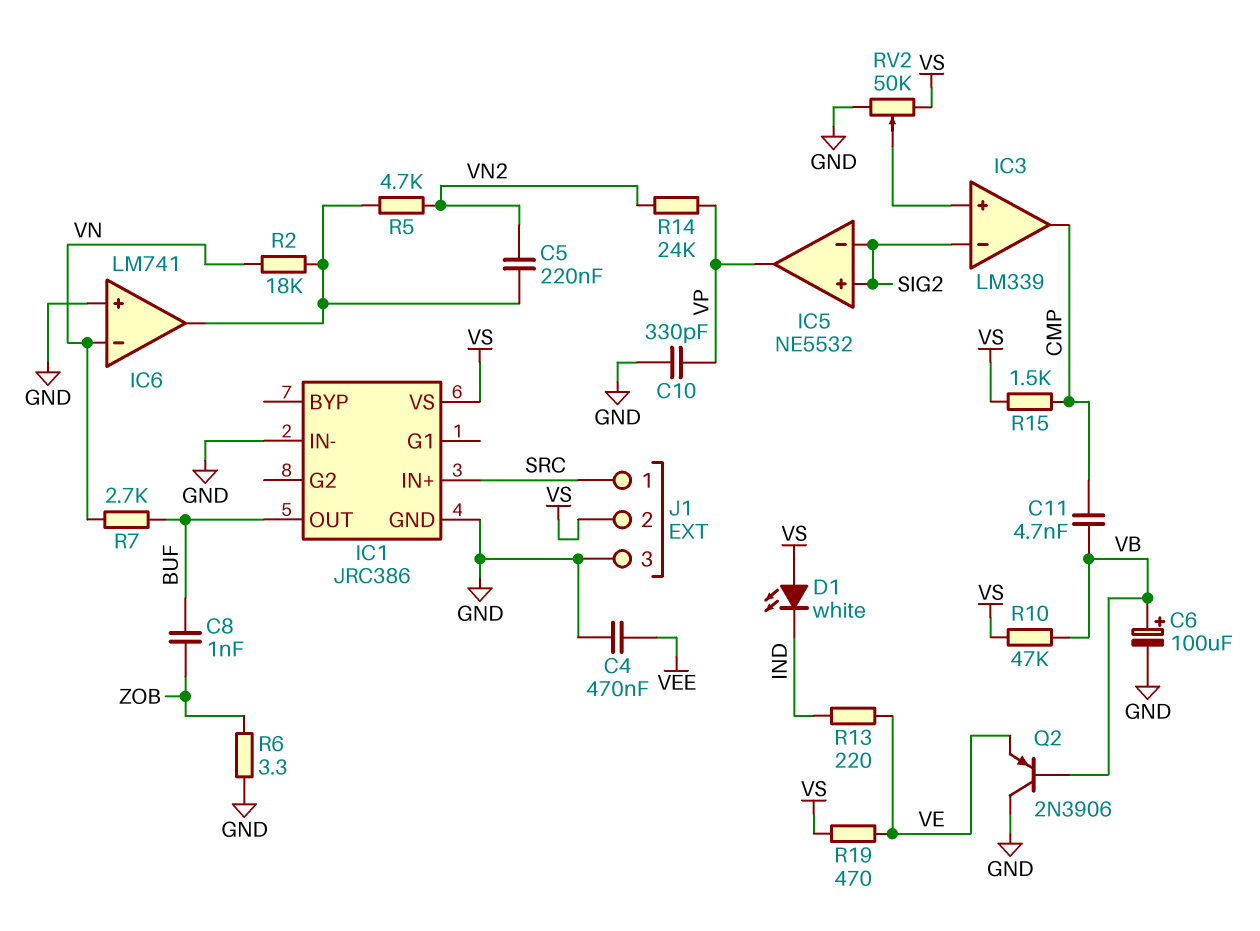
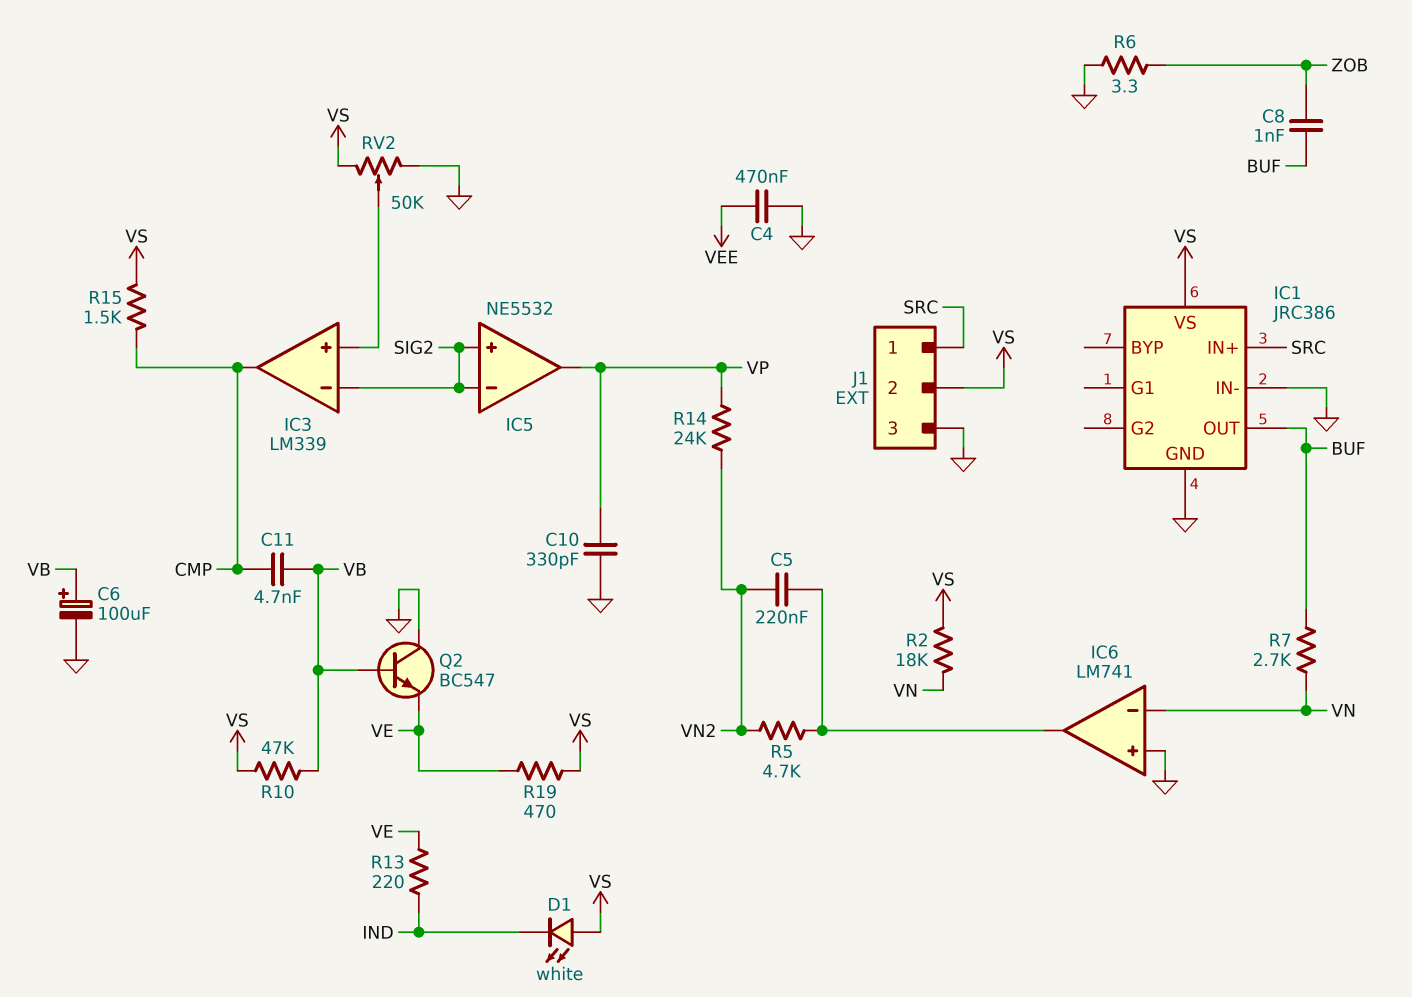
Q2: PNP 2N3906 (B VB, C GND, E VE) -> NPN BC547 (B VB, C GND, E VE)
R2: 18k (IC6/out, VN) -> 18k (VN, VS)

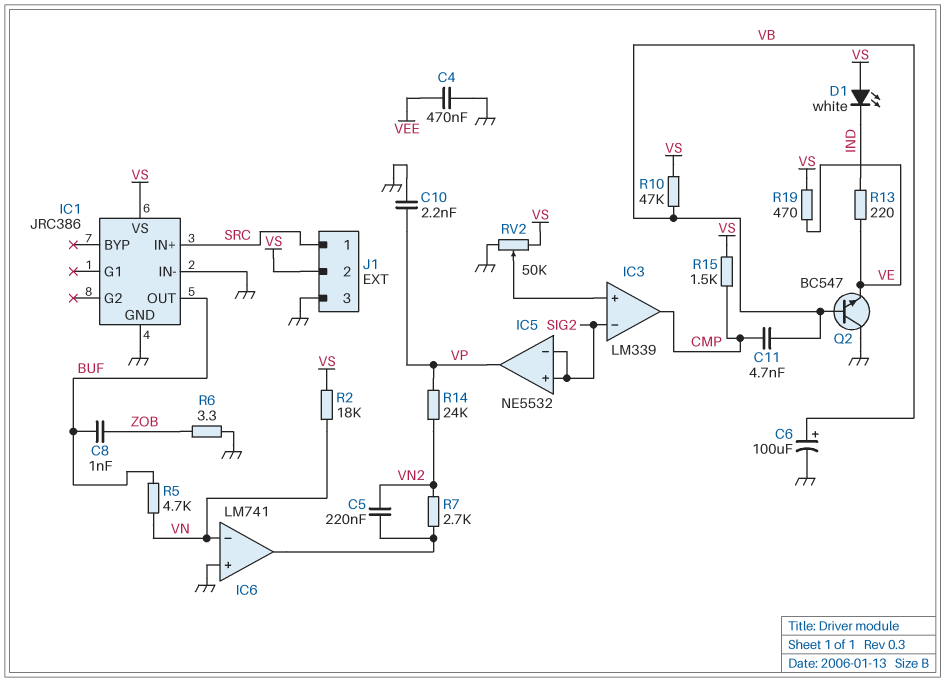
C10: 330pF (GND, VP) -> 2.2nF (GND, VP)
R5: 4.7k (IC6/out, VN2) -> 4.7k (BUF, VN)
R7: 2.7k (BUF, VN) -> 2.7k (IC6/out, VN2)

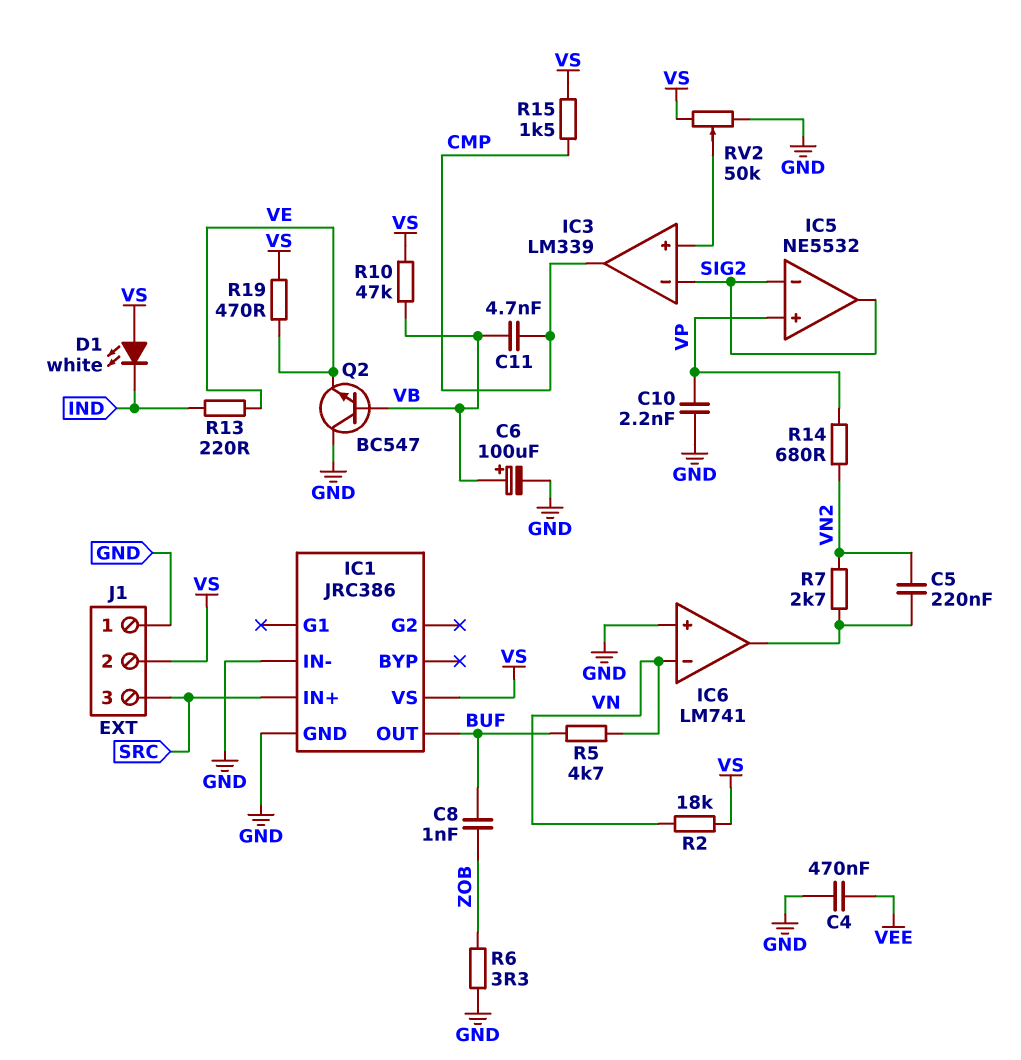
IC5 pin in+: SIG2 -> VP
IC5 pin out: VP -> SIG2
J1 pin 1: SRC -> GND
J1 pin 3: GND -> SRC
R14: 24k (VN2, VP) -> 680 (VN2, VP)

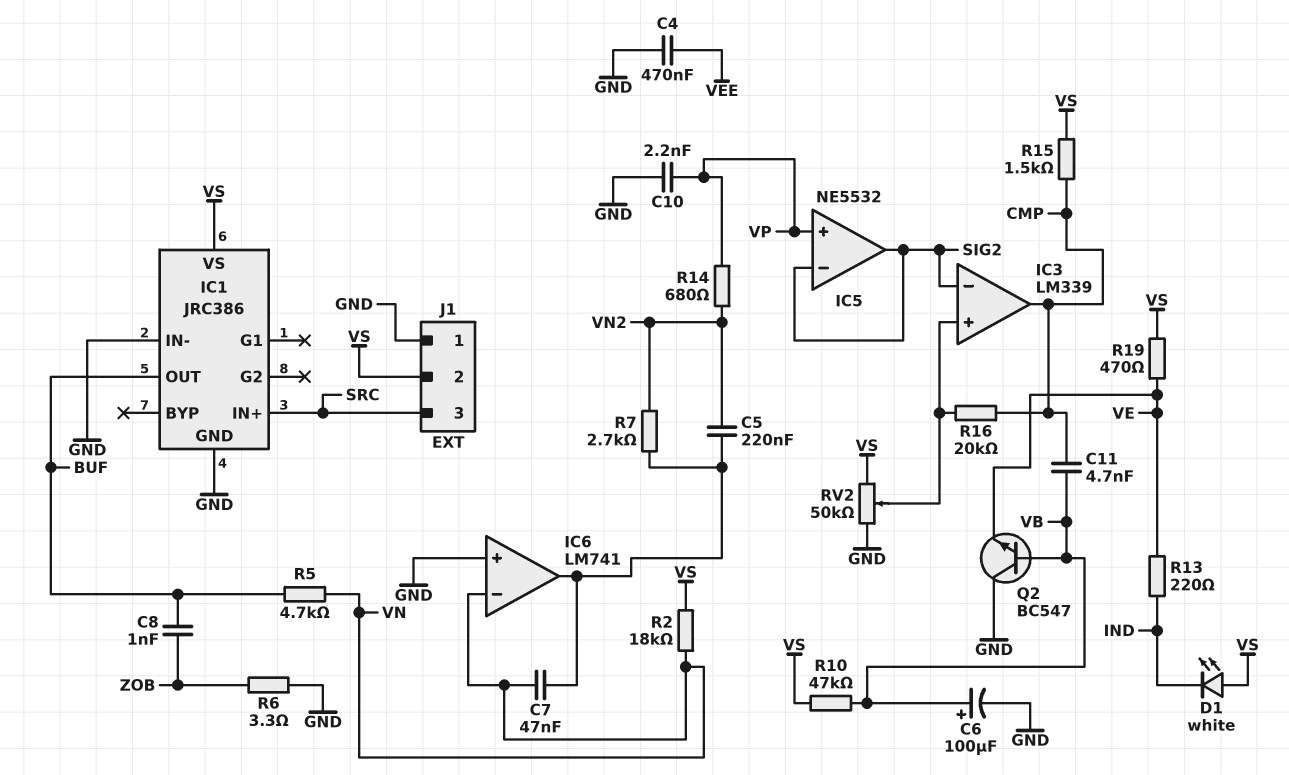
C7: none -> 47nF (IC6/out, VN)
R16: none -> 20k (CMP, IC3/in+)

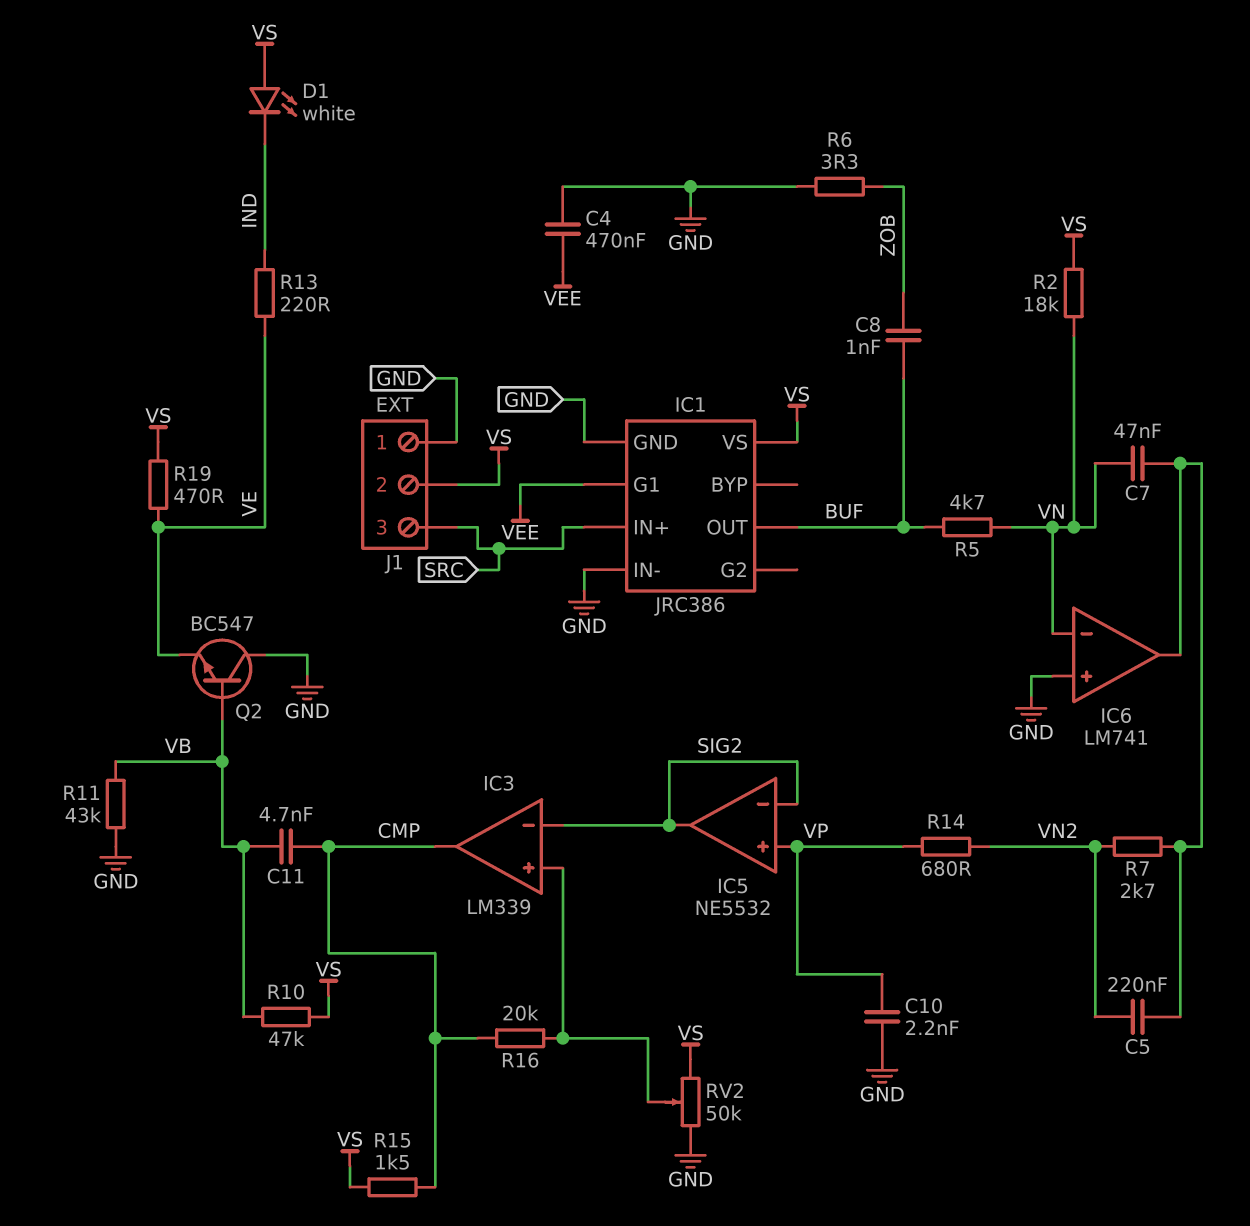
C6: 100uF (plus VB, minus GND) -> none
IC1 pin G1: none -> VEE
R11: none -> 43k (GND, VB)

